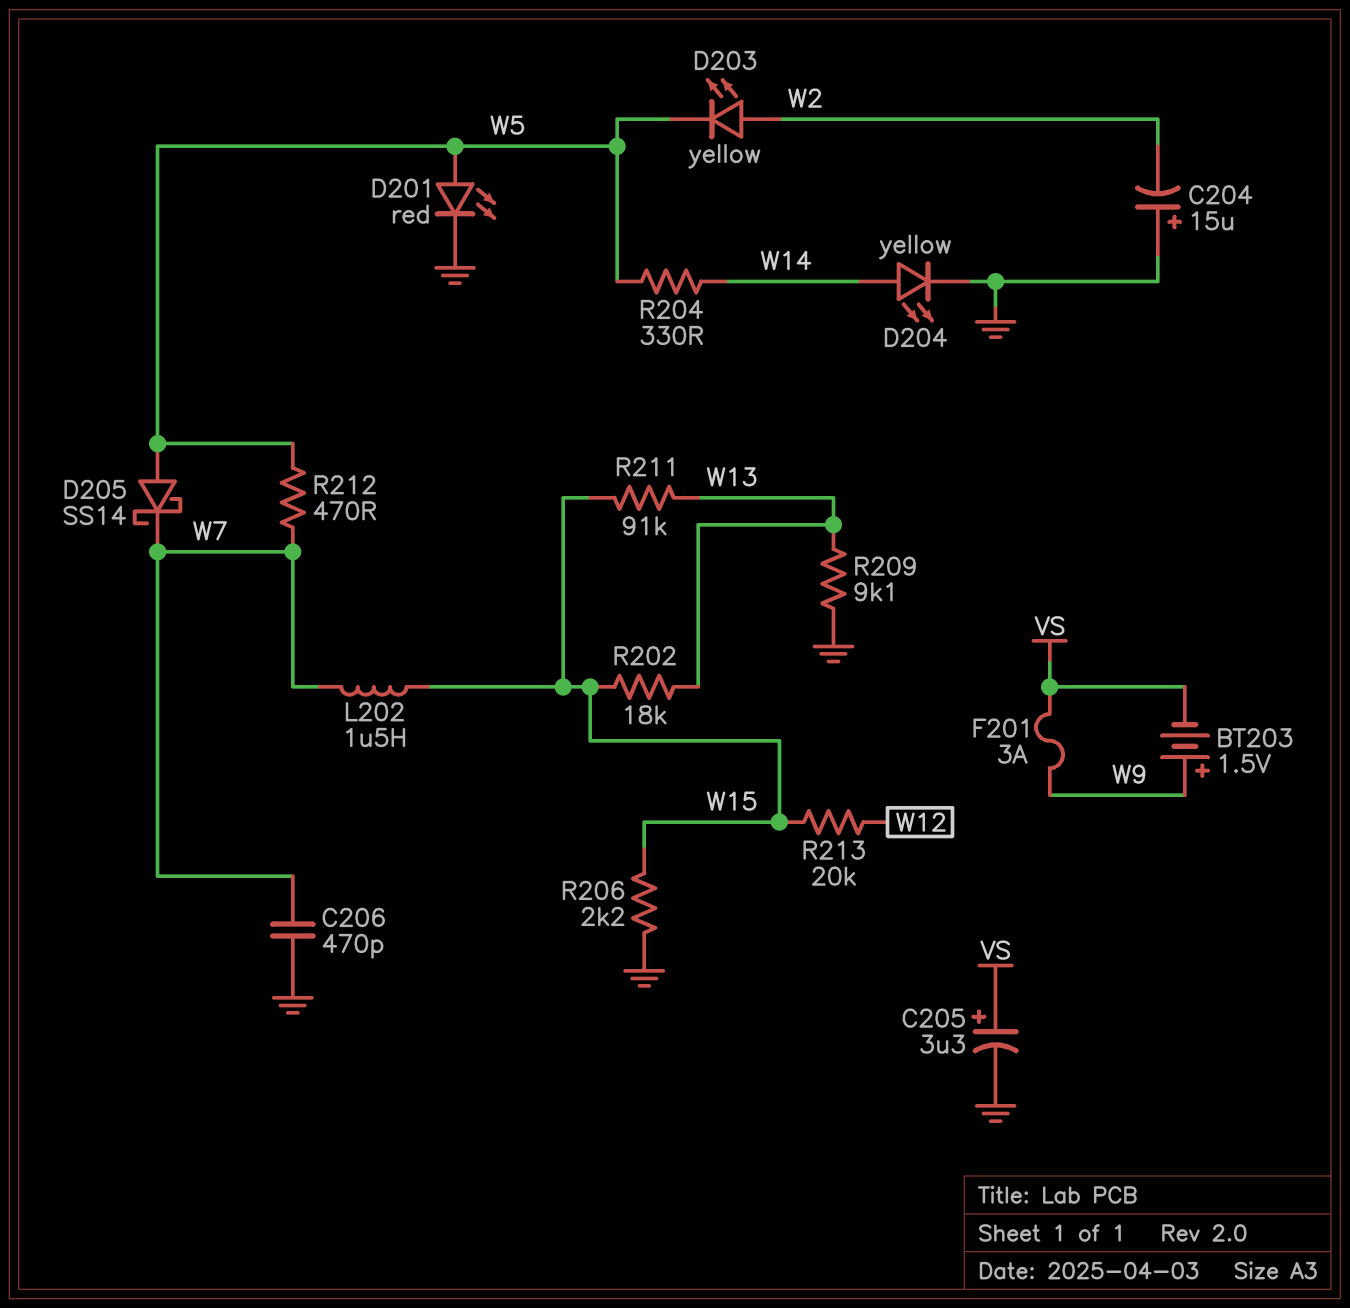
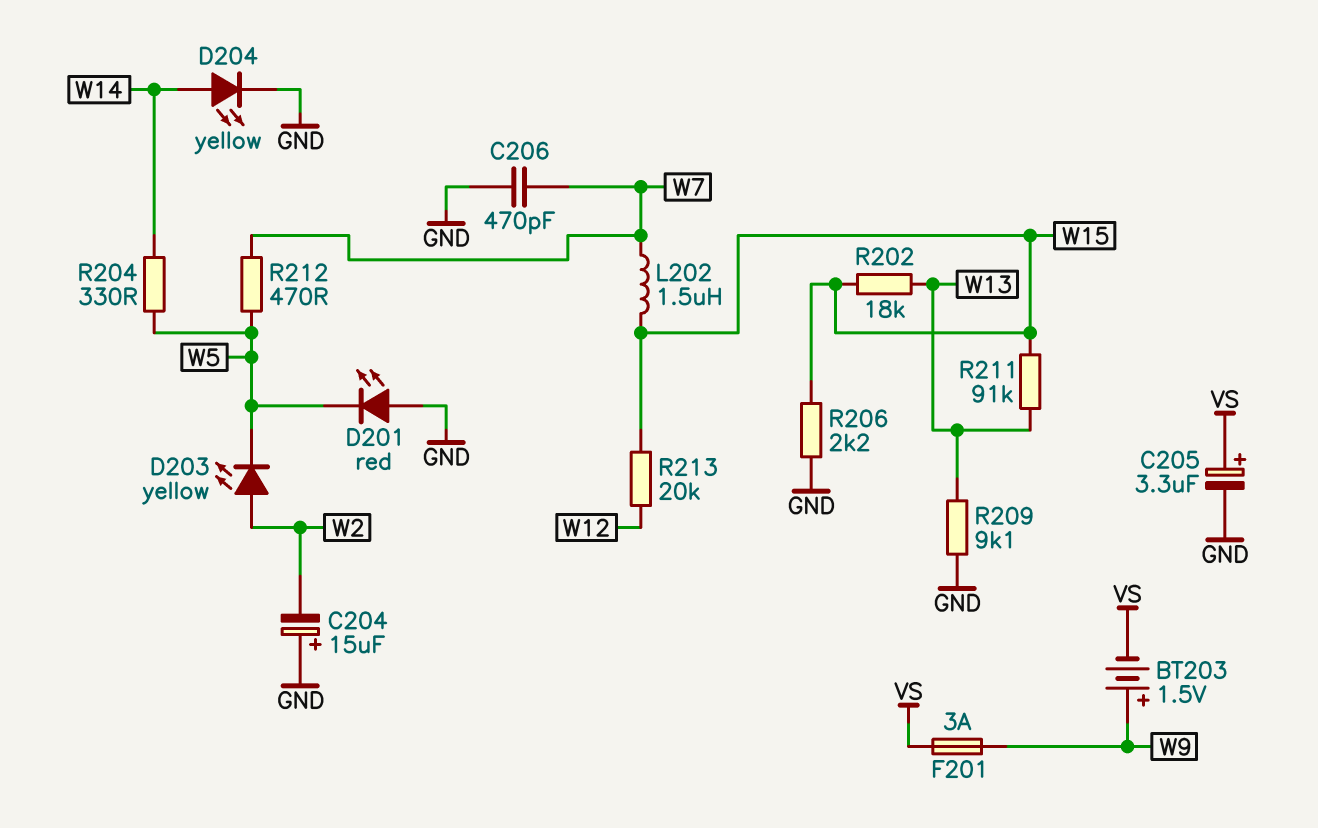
D201: LED red (A W5, K GND) -> LED red (A GND, K W5)
D205: schottky SS14 (A W5, K W7) -> none

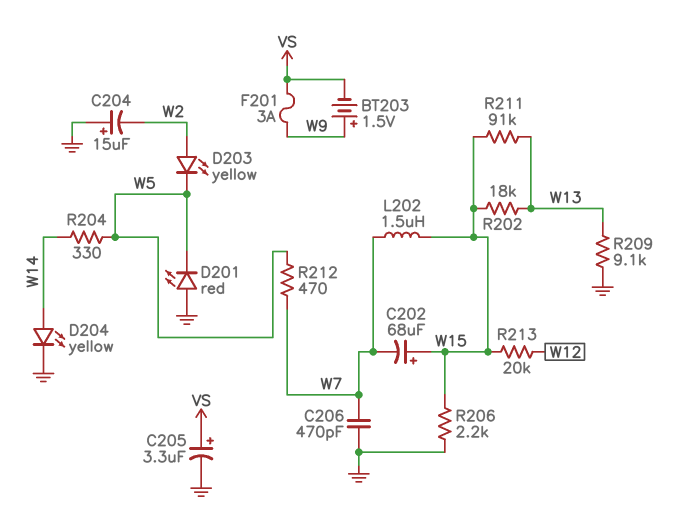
C202: none -> 68uF (plus W15, minus W7)

